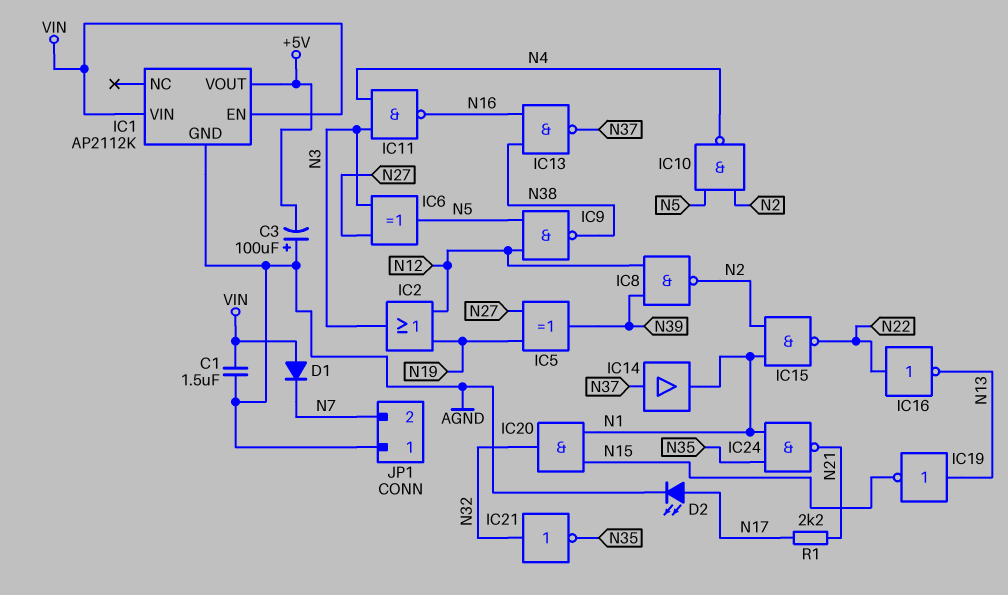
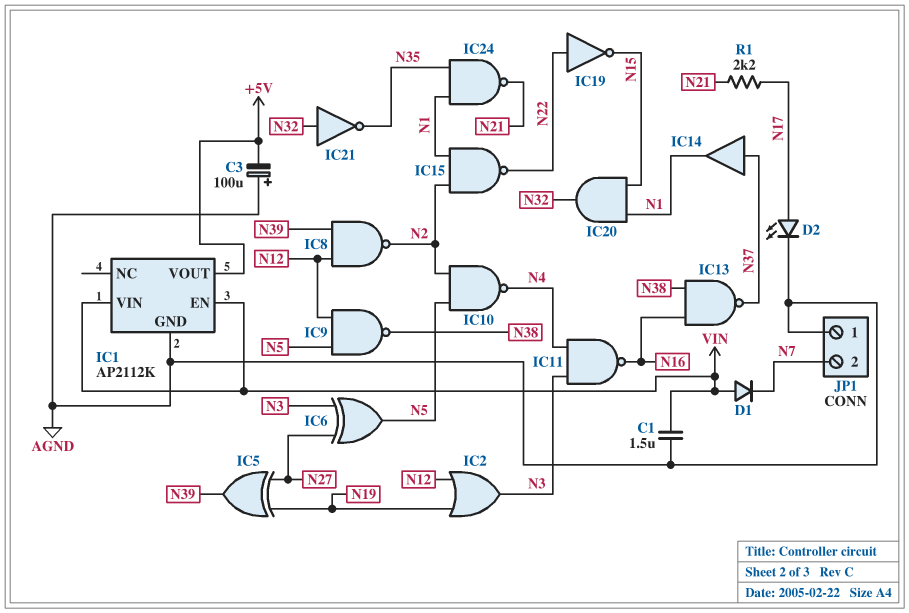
IC16: NOT (in N22, out N13) -> none
IC19: NOT (in N13, out N15) -> NOT (in N22, out N15)

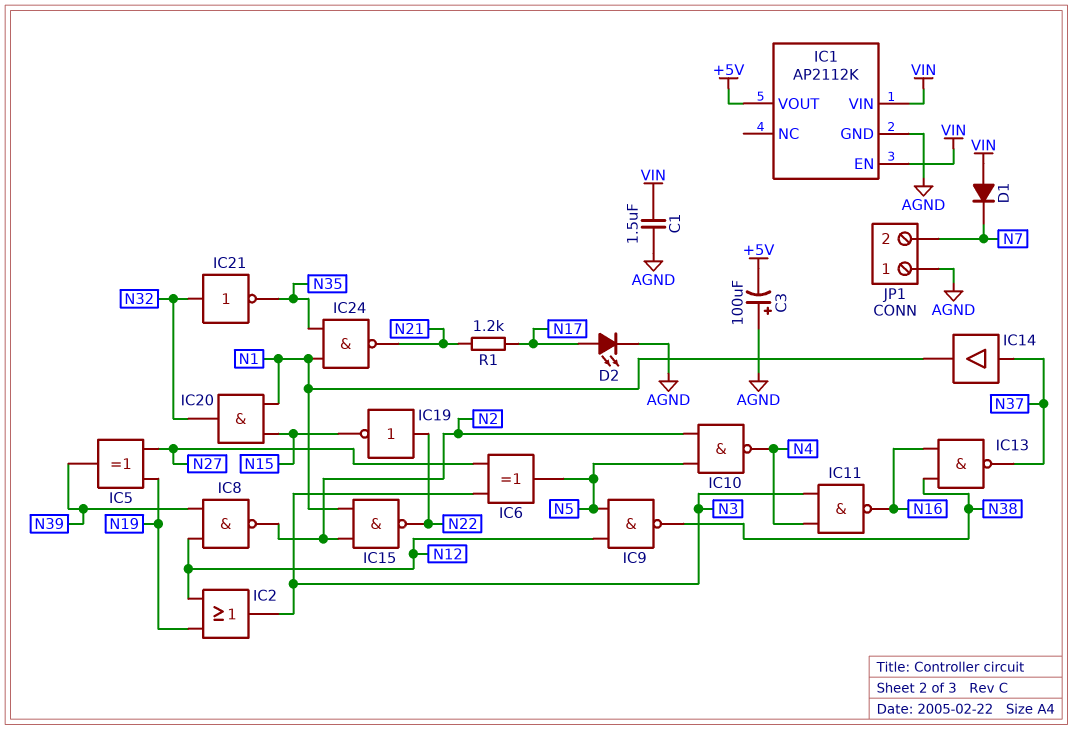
R1: 2.2k (N17, N21) -> 1.2k (N17, N21)

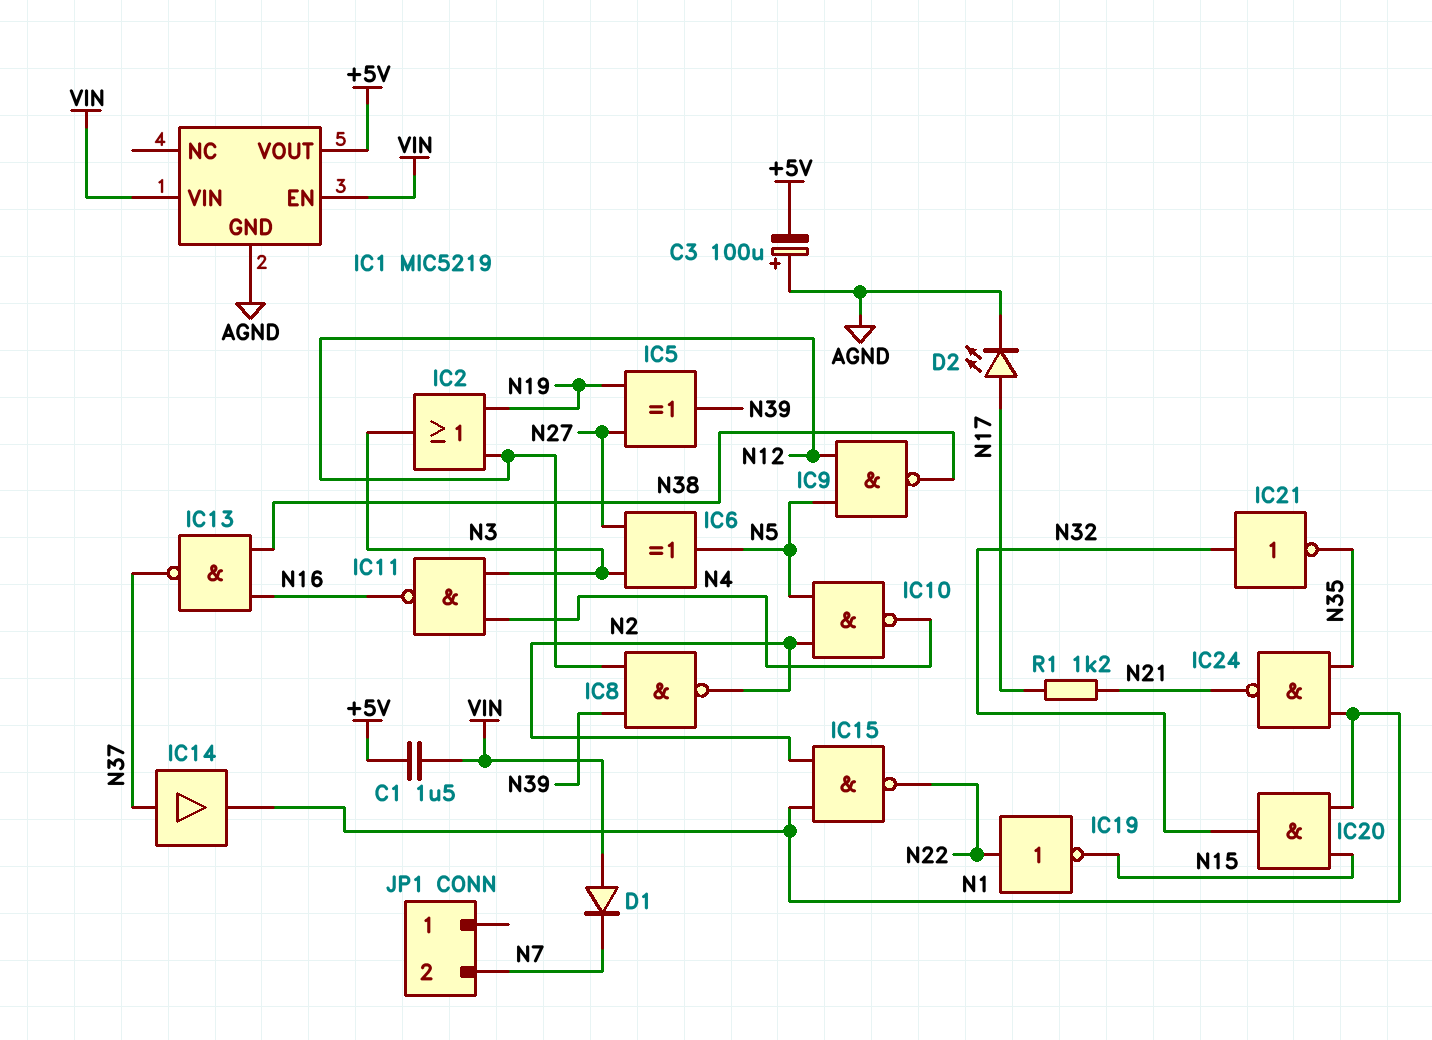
C1: 1.5uF (AGND, VIN) -> 1.5uF (+5V, VIN)
IC1: AP2112K -> MIC5219
JP1 pin 1: AGND -> none

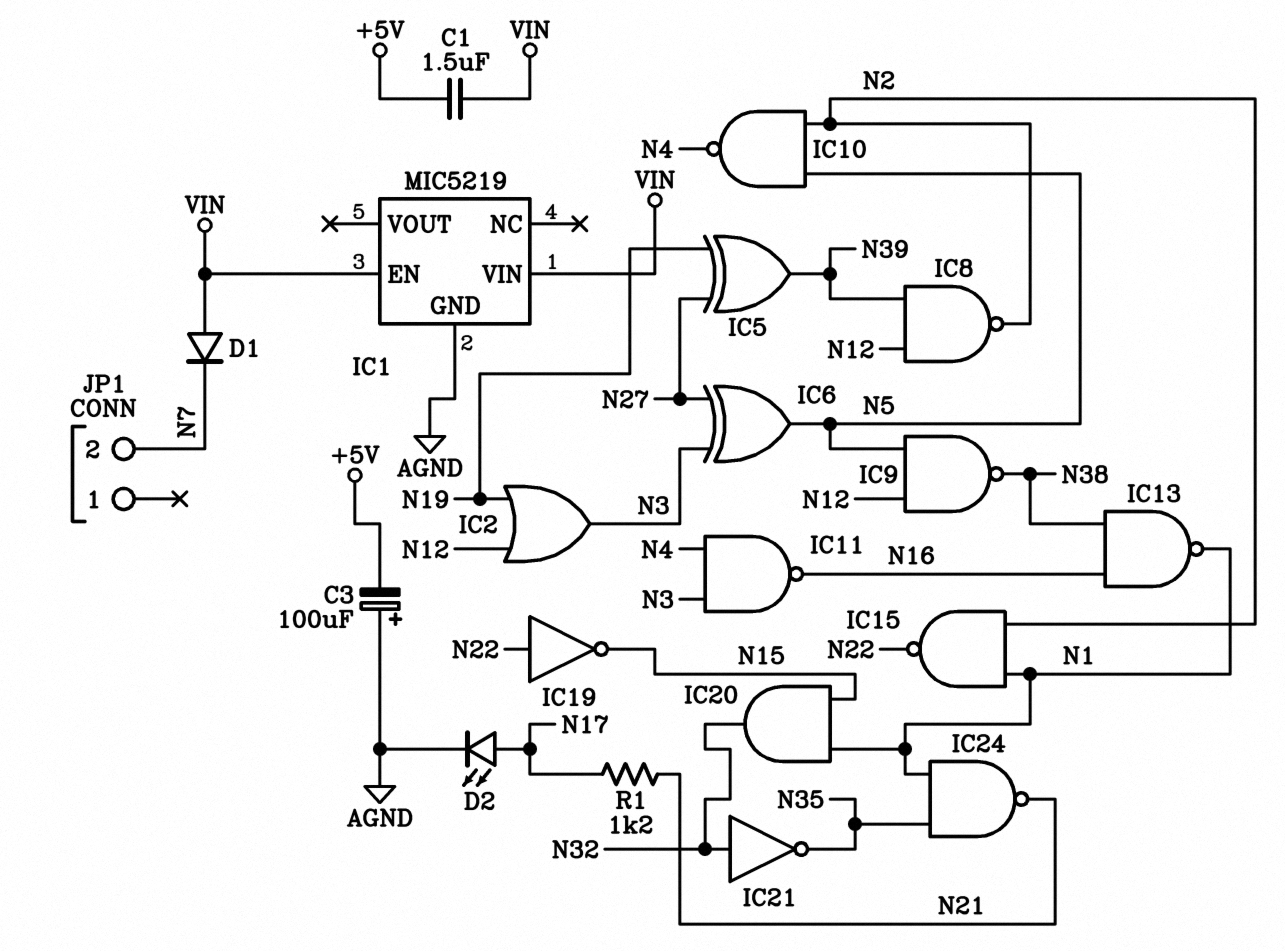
IC1 pin VOUT: +5V -> none
IC13: NAND (in N16, in N38, out N37) -> NAND (in N16, in N38, out N1)
IC14: buffer (in N37, out N1) -> none

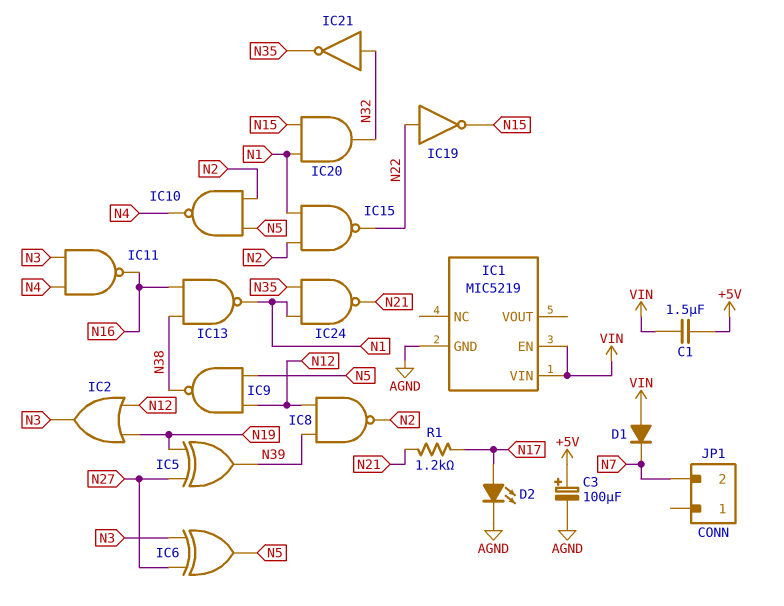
C3: 100uF (plus AGND, minus +5V) -> 100uF (plus +5V, minus AGND)

